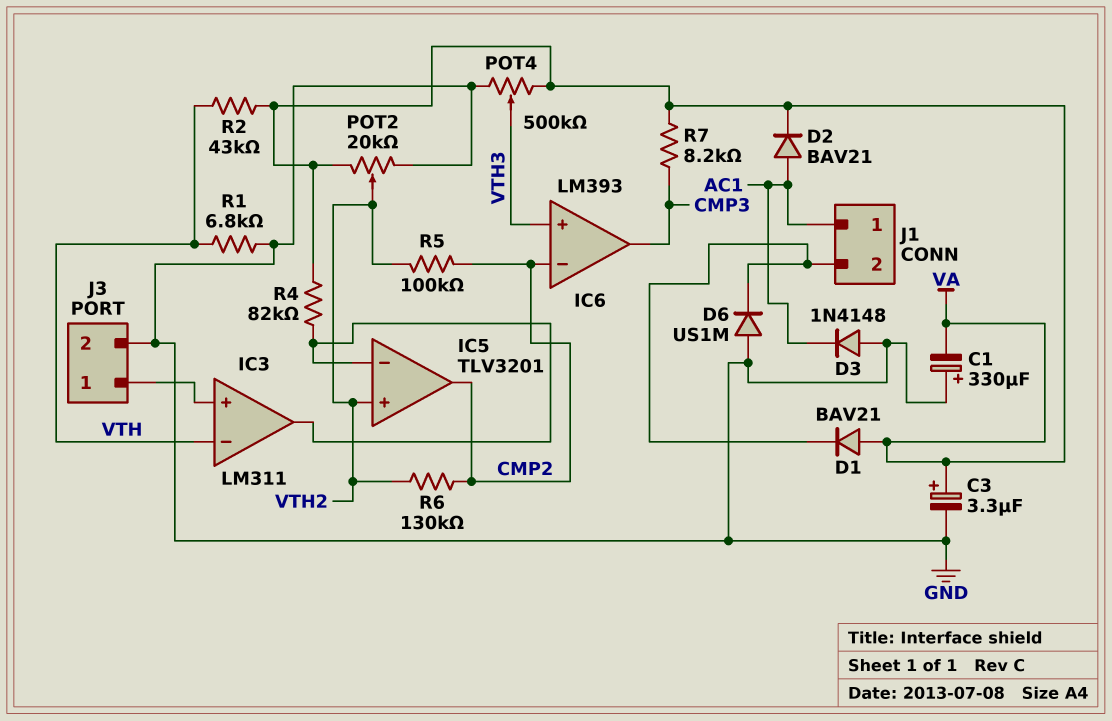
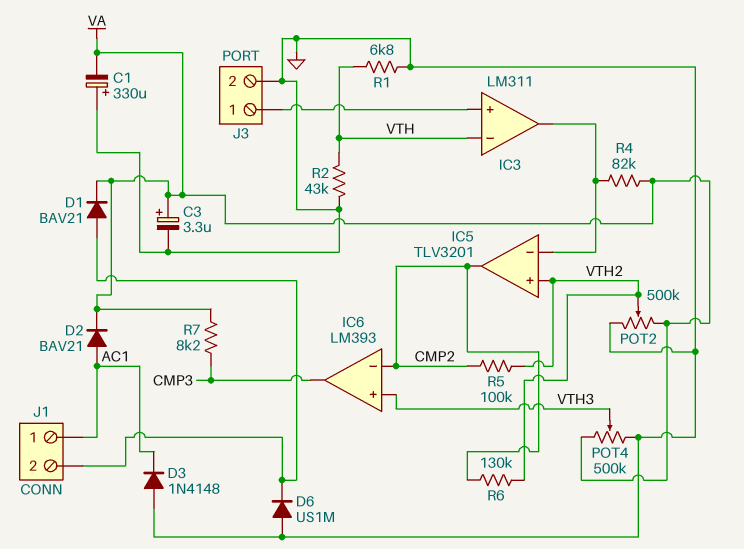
D1: diode BAV21 (A VA, K J1/2) -> diode BAV21 (A J1/2, K VA)
POT2: 20k (GND, VA, wiper VTH2) -> 500k (GND, VA, wiper VTH2)
R2: 43k (VA, VTH) -> 43k (GND, VTH)

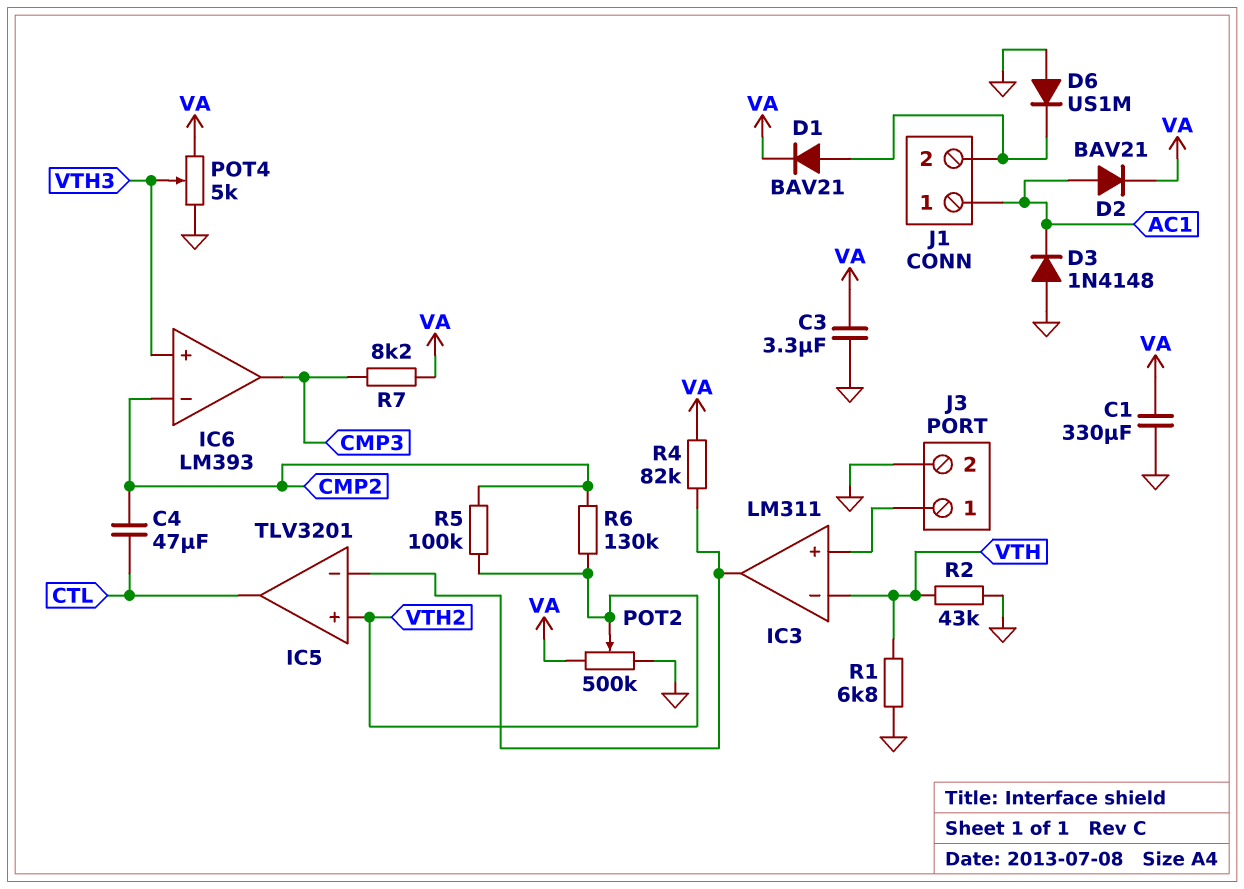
C1: 330uF (plus GND, minus VA) -> 330uF (GND, VA)
C3: 3.3uF (plus VA, minus GND) -> 3.3uF (GND, VA)
C4: none -> 47uF (CMP2, CTL)
IC5 pin out: CMP2 -> CTL
POT4: 500k (GND, VA, wiper VTH3) -> 5k (GND, VA, wiper VTH3)

